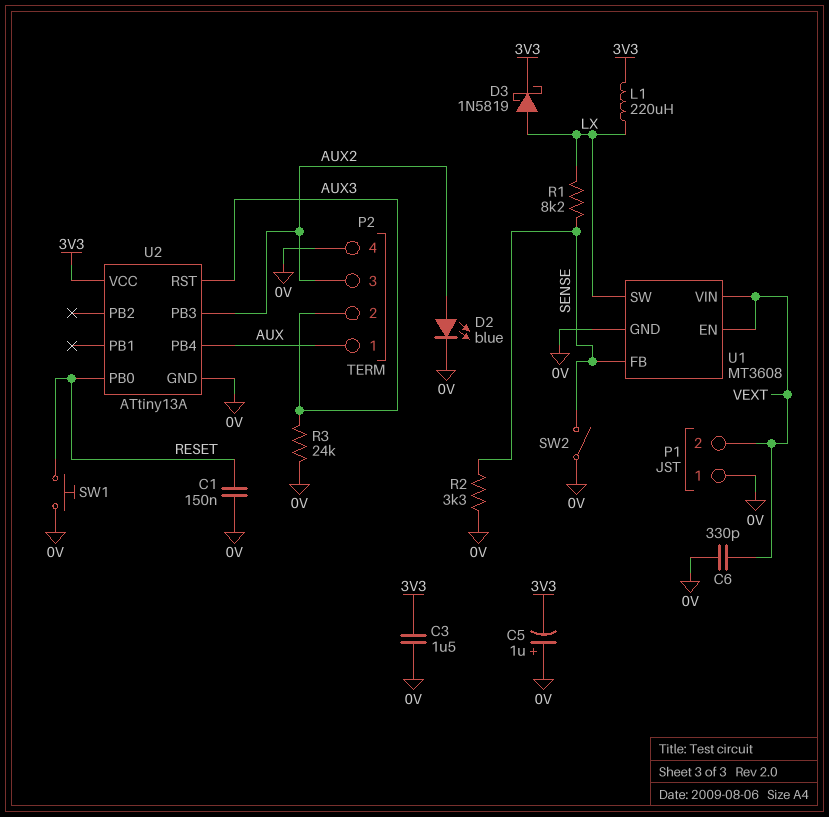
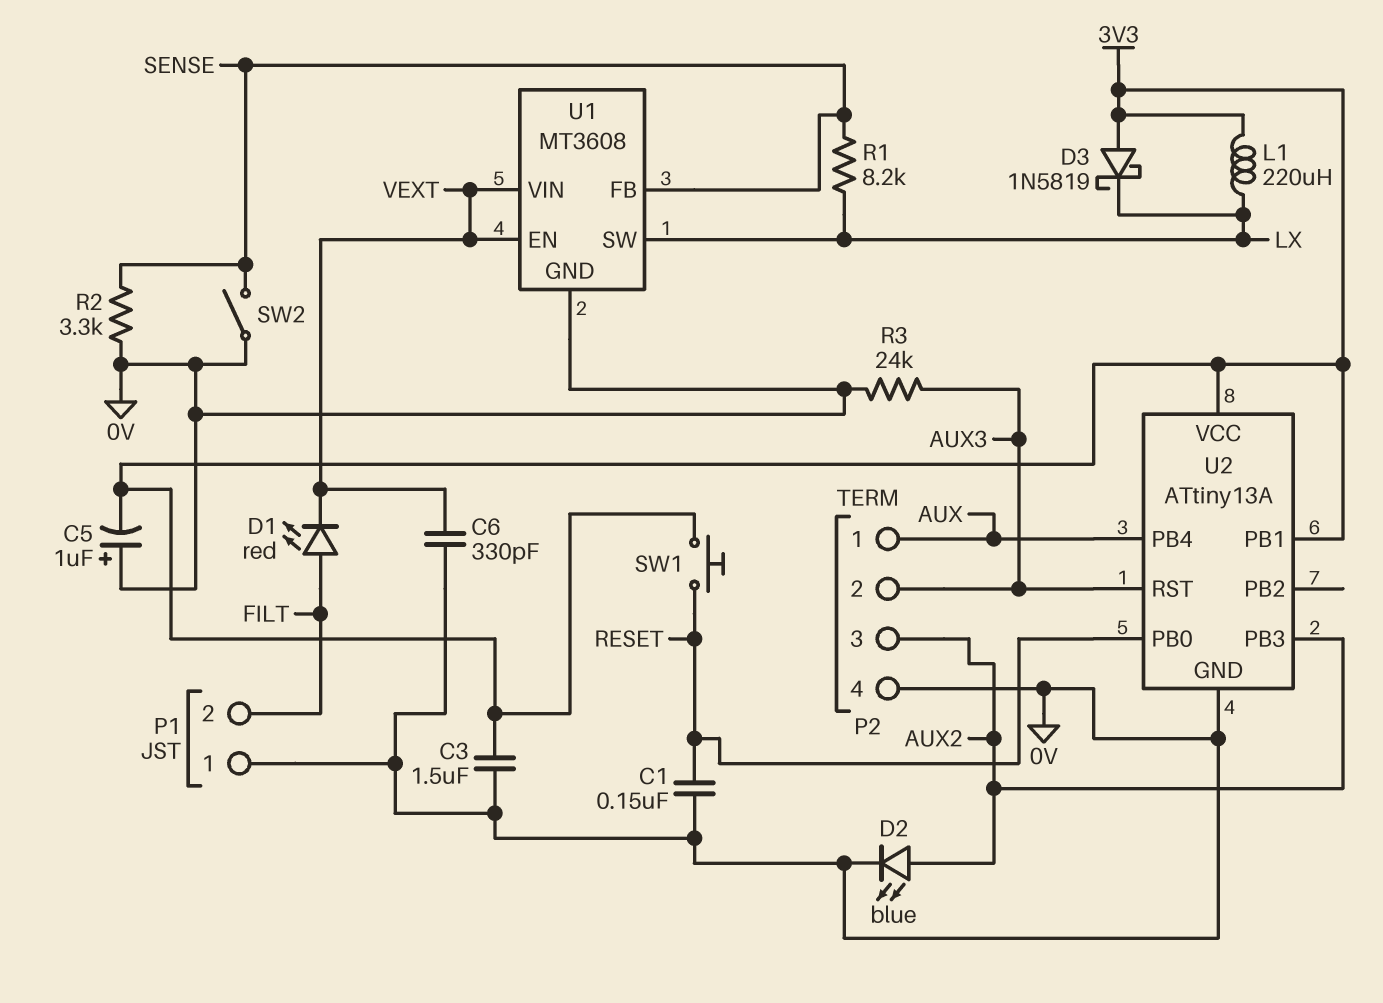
D1: none -> LED red (A FILT, K VEXT)
D3: schottky 1N5819 (A LX, K 3V3) -> schottky 1N5819 (A 3V3, K LX)
P1 pin 2: VEXT -> FILT
SW1: button (0V, RESET) -> button (3V3, RESET)
U2 pin PB1: none -> 3V3

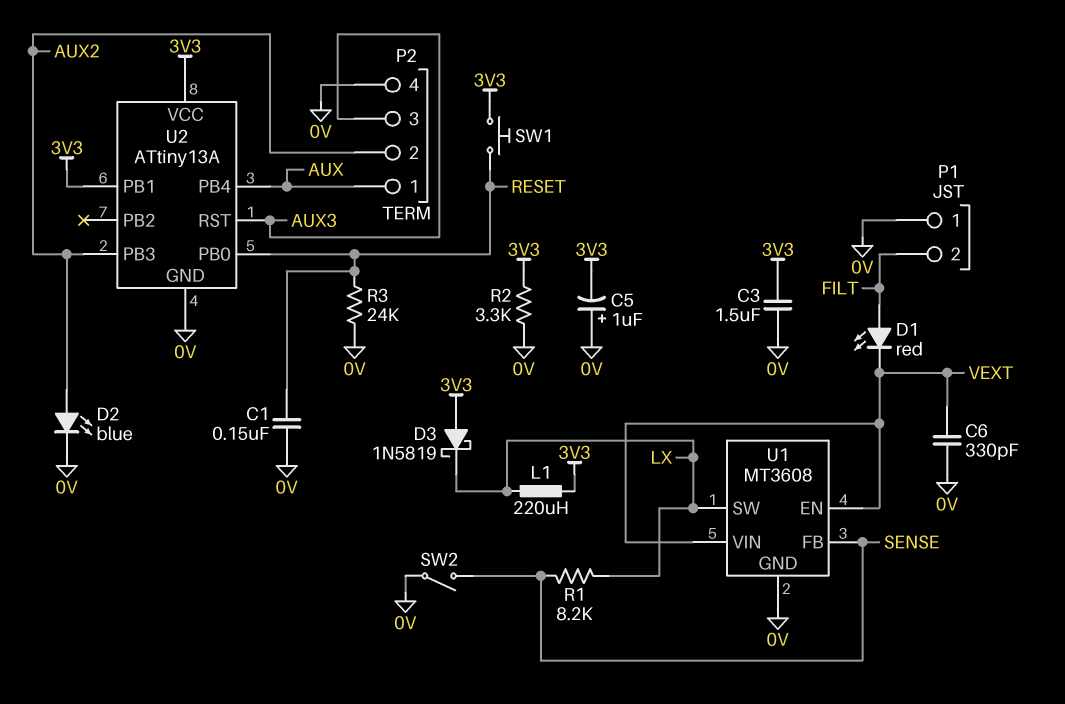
P2 pin 2: AUX3 -> AUX2
P2 pin 3: AUX2 -> AUX3
R2: 3.3k (0V, SENSE) -> 3.3k (0V, 3V3)
R3: 24k (0V, AUX3) -> 24k (0V, RESET)

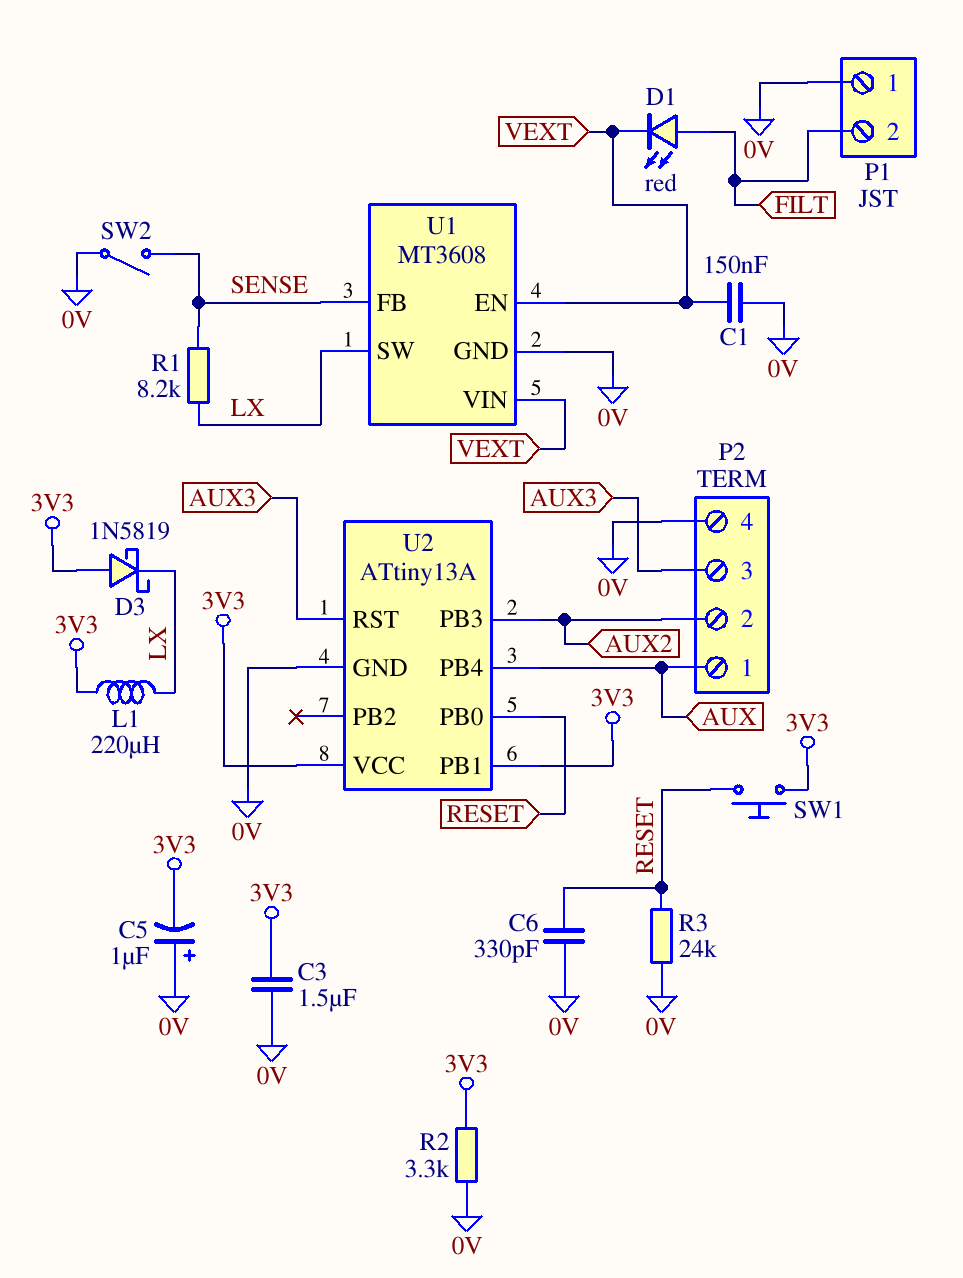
C1: 150nF (0V, RESET) -> 150nF (0V, VEXT)
C6: 330pF (0V, VEXT) -> 330pF (0V, RESET)
D2: LED blue (A AUX2, K 0V) -> none

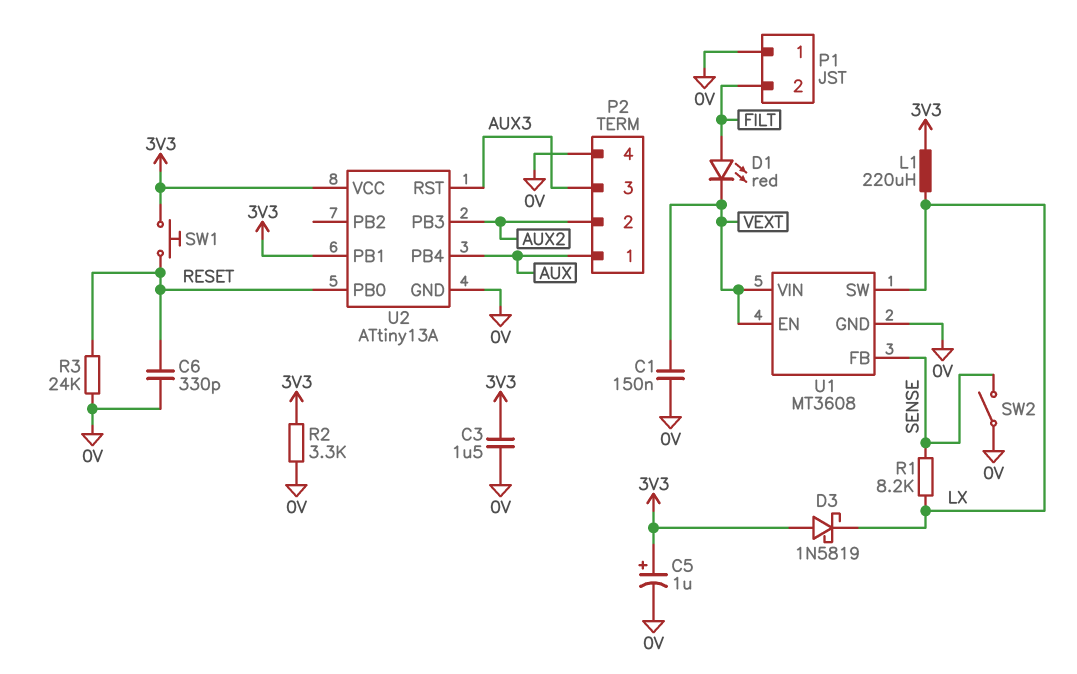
C5: 1uF (plus 0V, minus 3V3) -> 1uF (plus 3V3, minus 0V)

